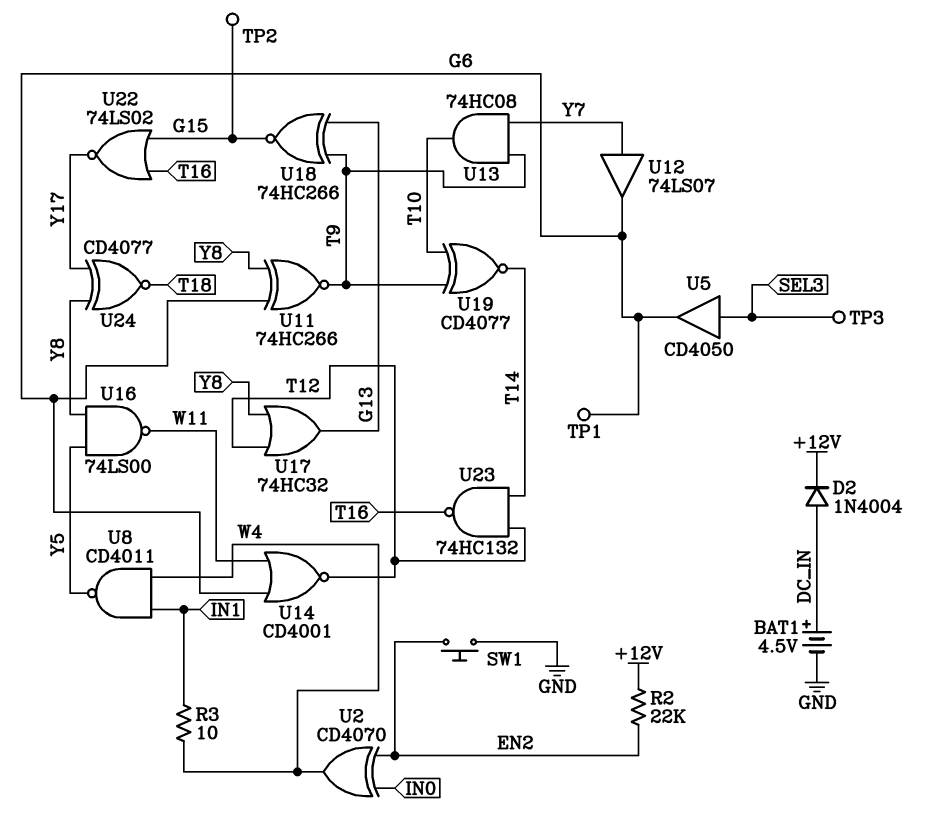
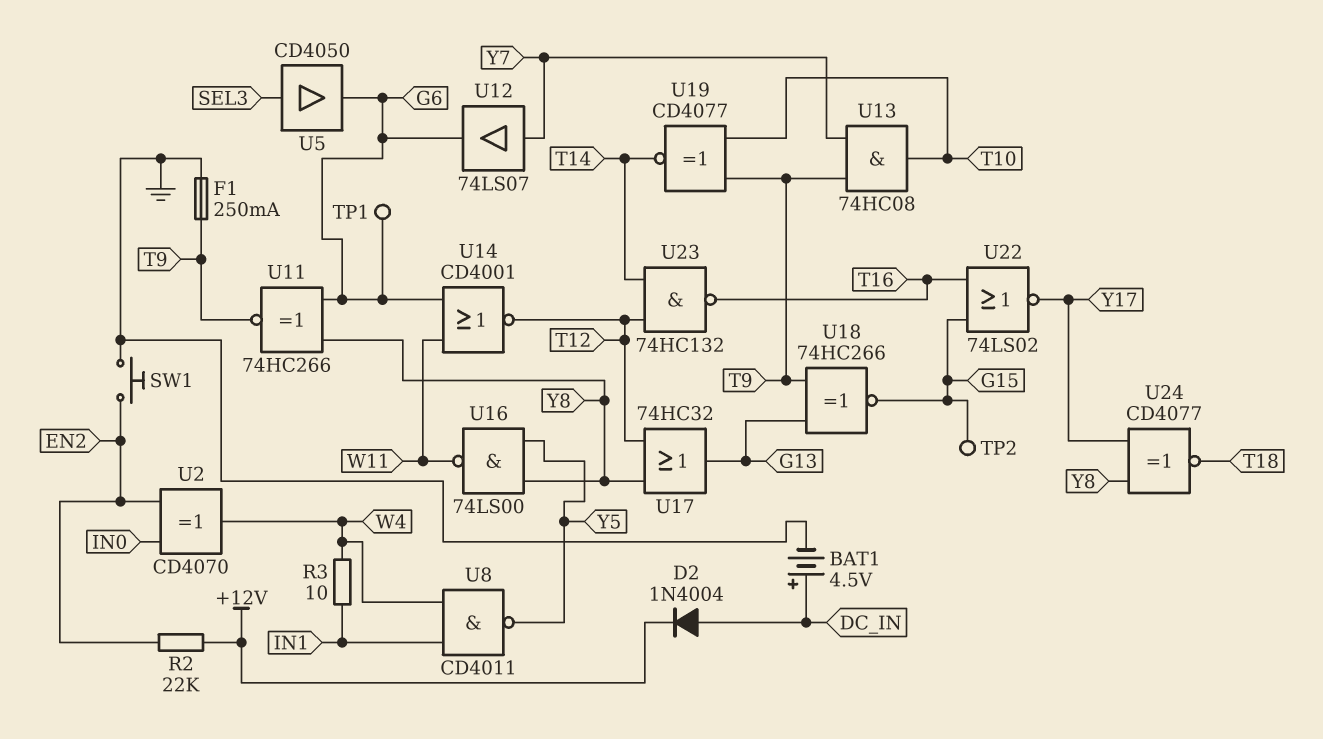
F1: none -> 250mA (GND, T9)
TP3: test point (SEL3) -> none

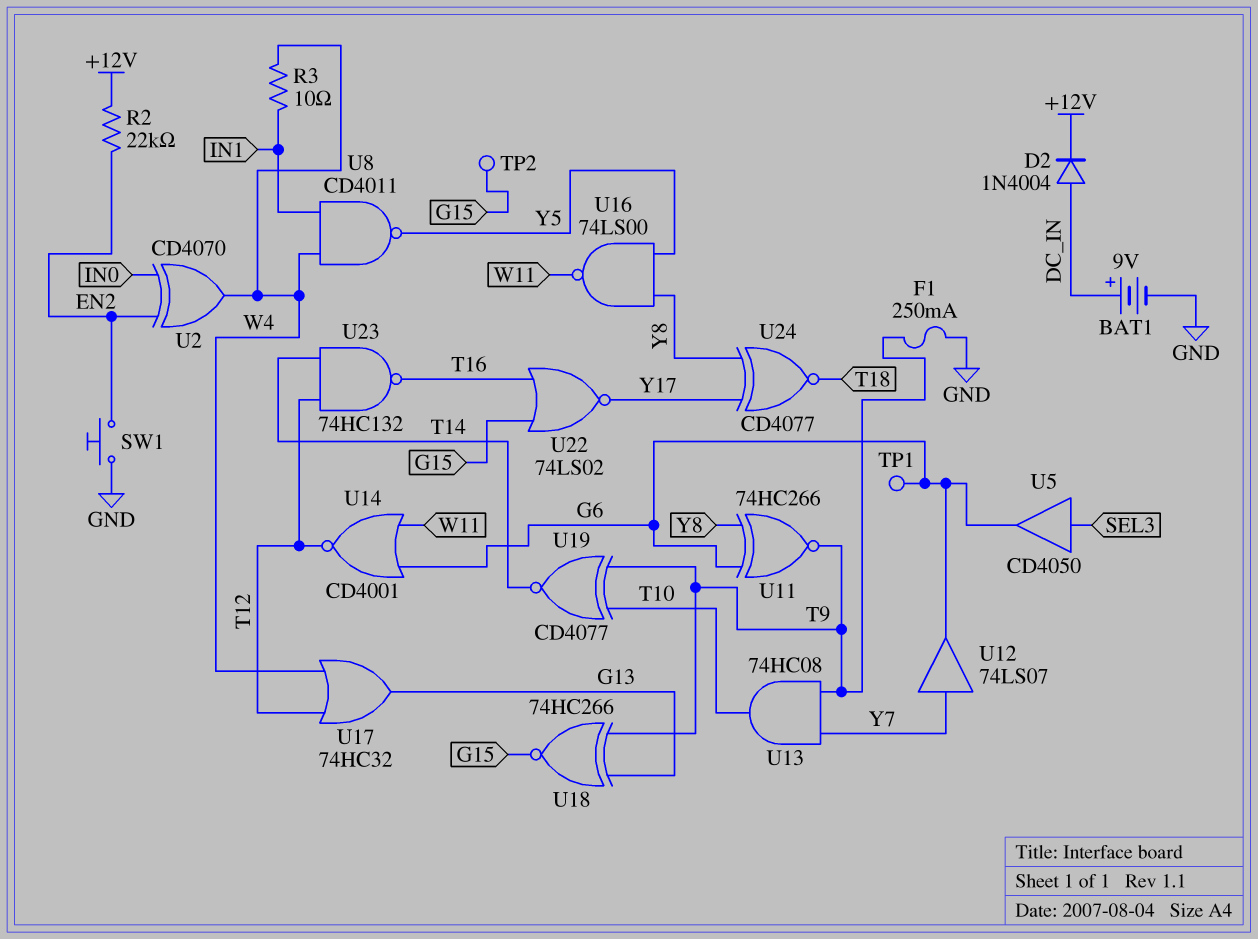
BAT1: 4.5V (plus DC_IN, minus GND) -> 9V (plus DC_IN, minus GND)
U17: OR 74HC32 (in T12, in Y8, out G13) -> OR 74HC32 (in T12, in W4, out G13)

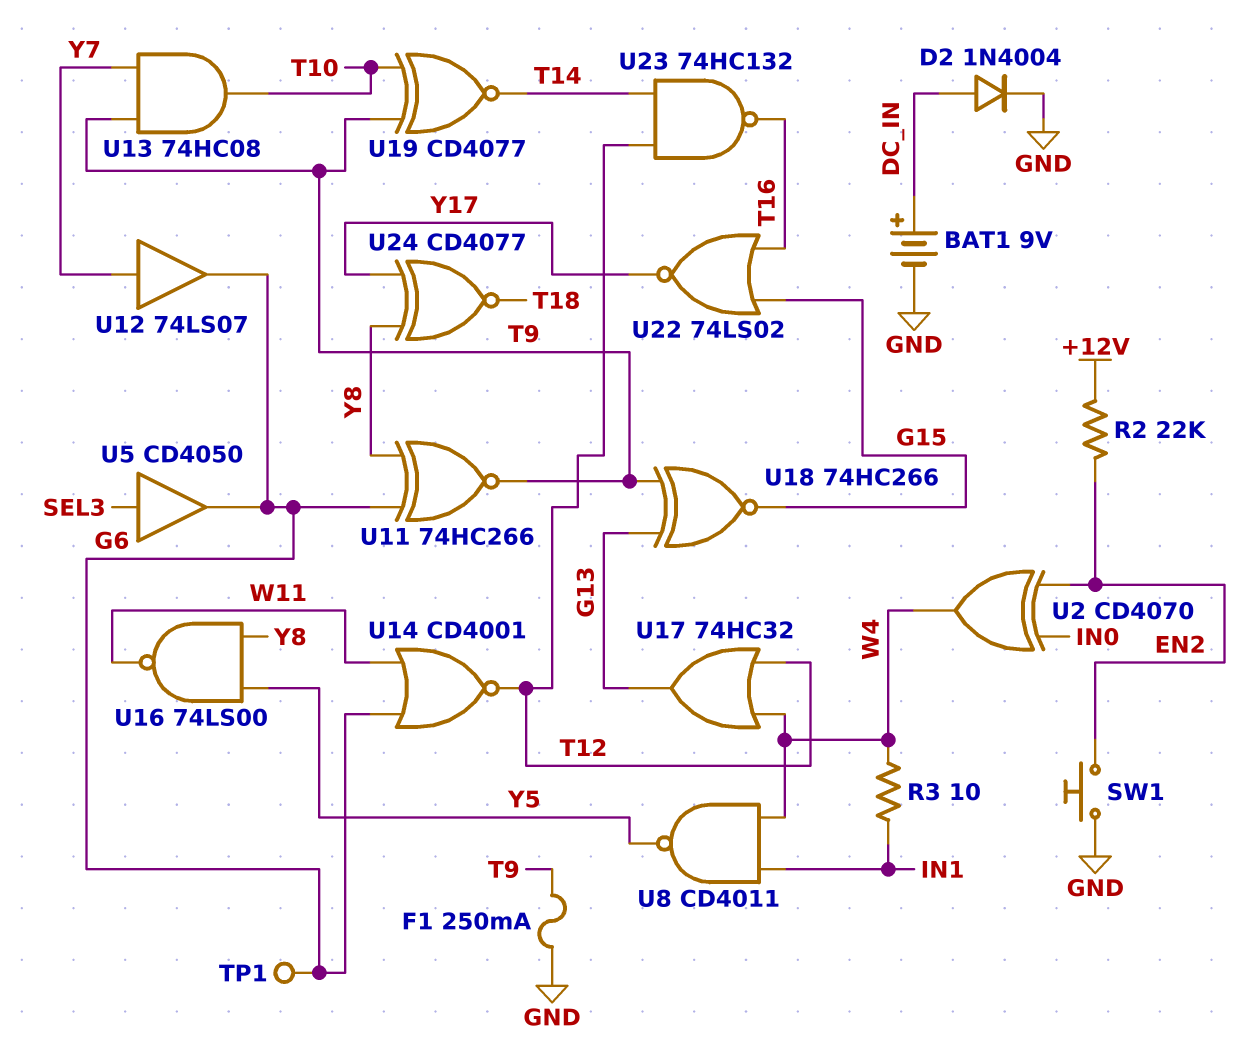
D2: diode 1N4004 (A DC_IN, K +12V) -> diode 1N4004 (A DC_IN, K GND)
TP2: test point (G15) -> none

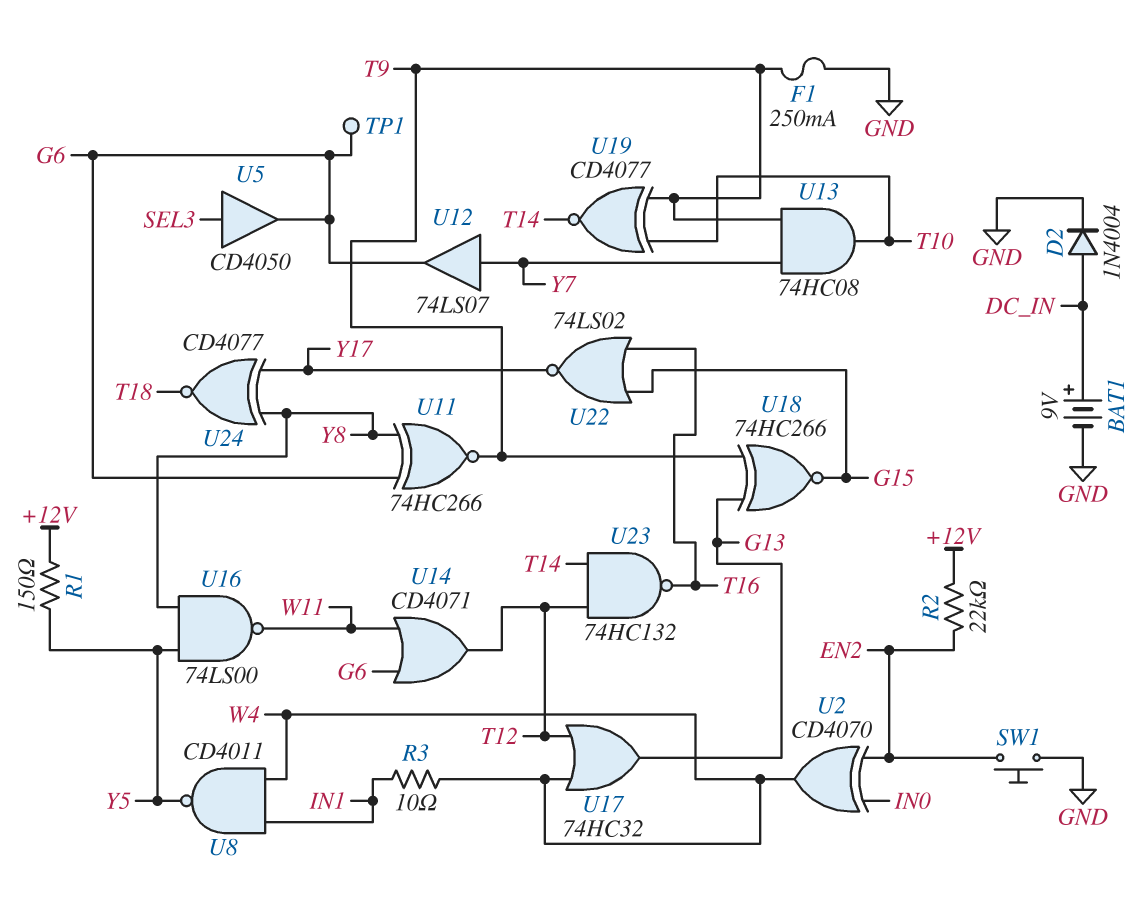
R1: none -> 150 (+12V, Y5)
U14: NOR CD4001 (in G6, in W11, out T12) -> OR CD4071 (in G6, in W11, out T12)

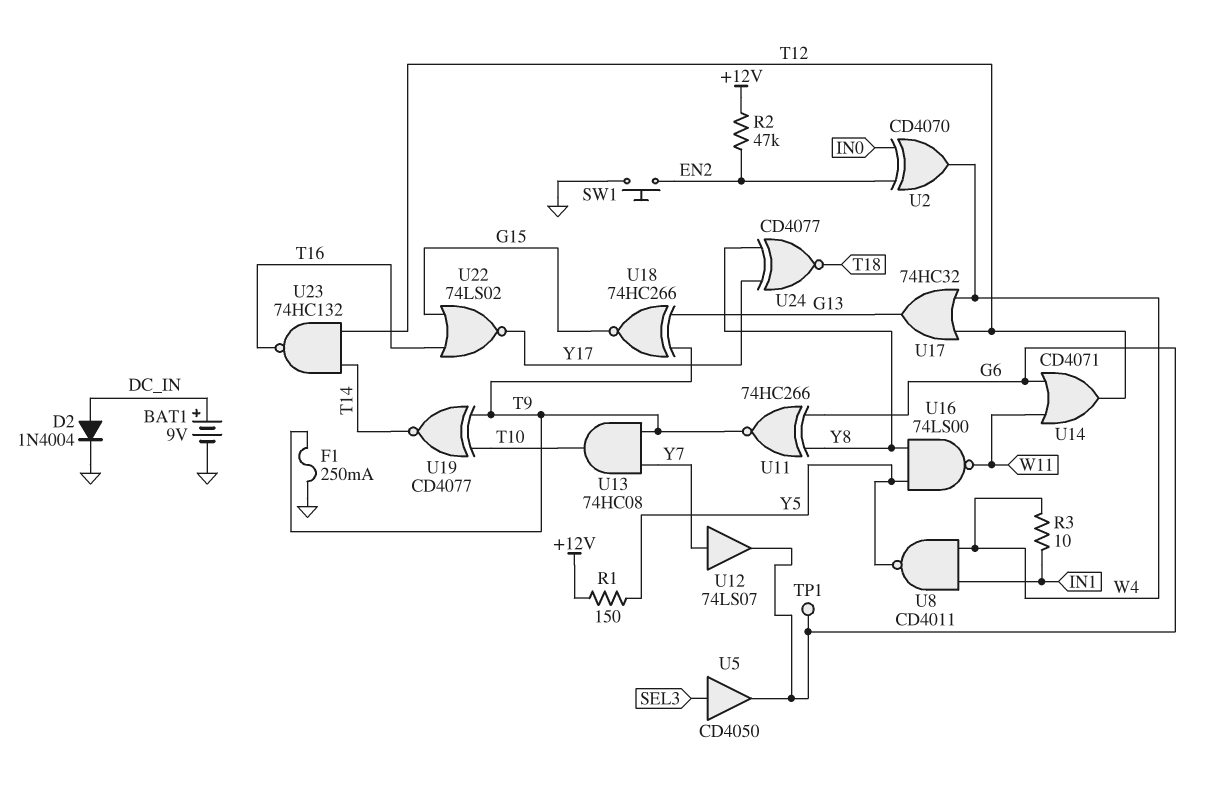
R2: 22k (+12V, EN2) -> 47k (+12V, EN2)

